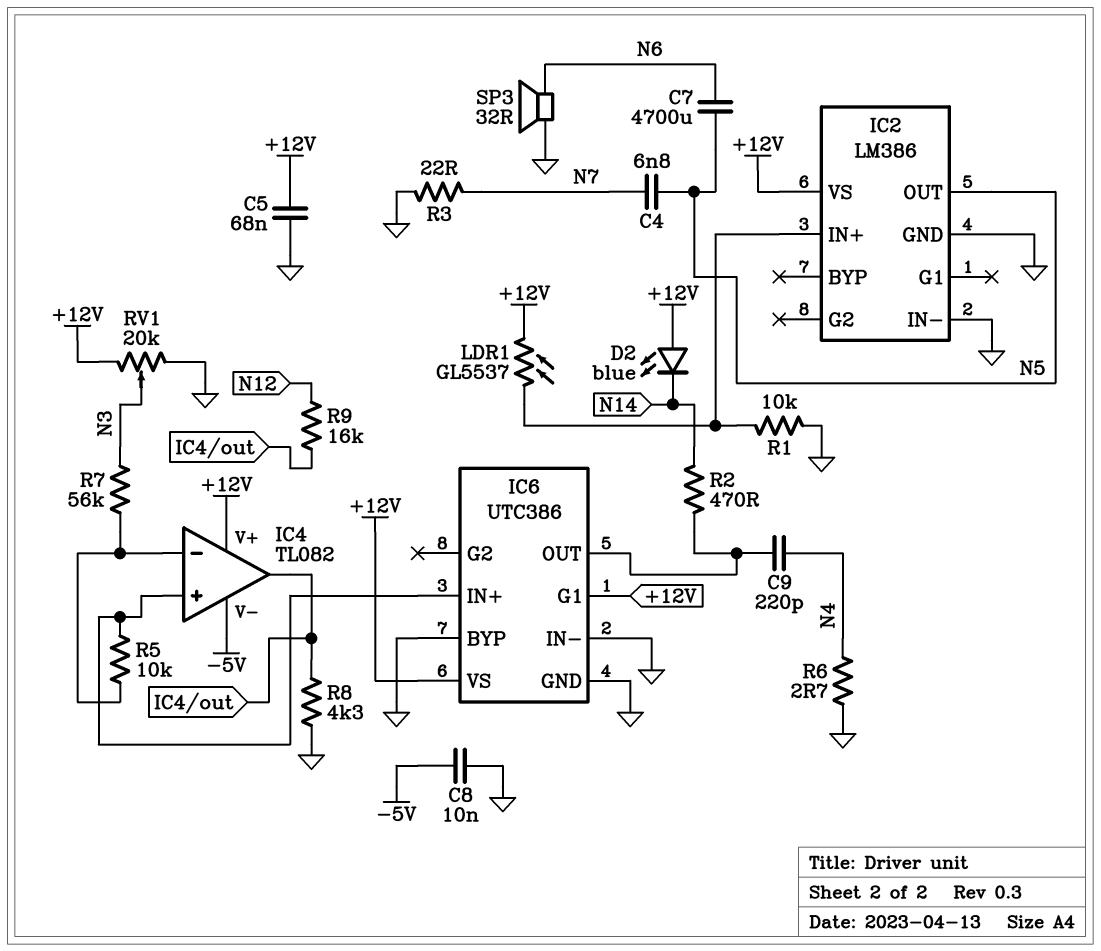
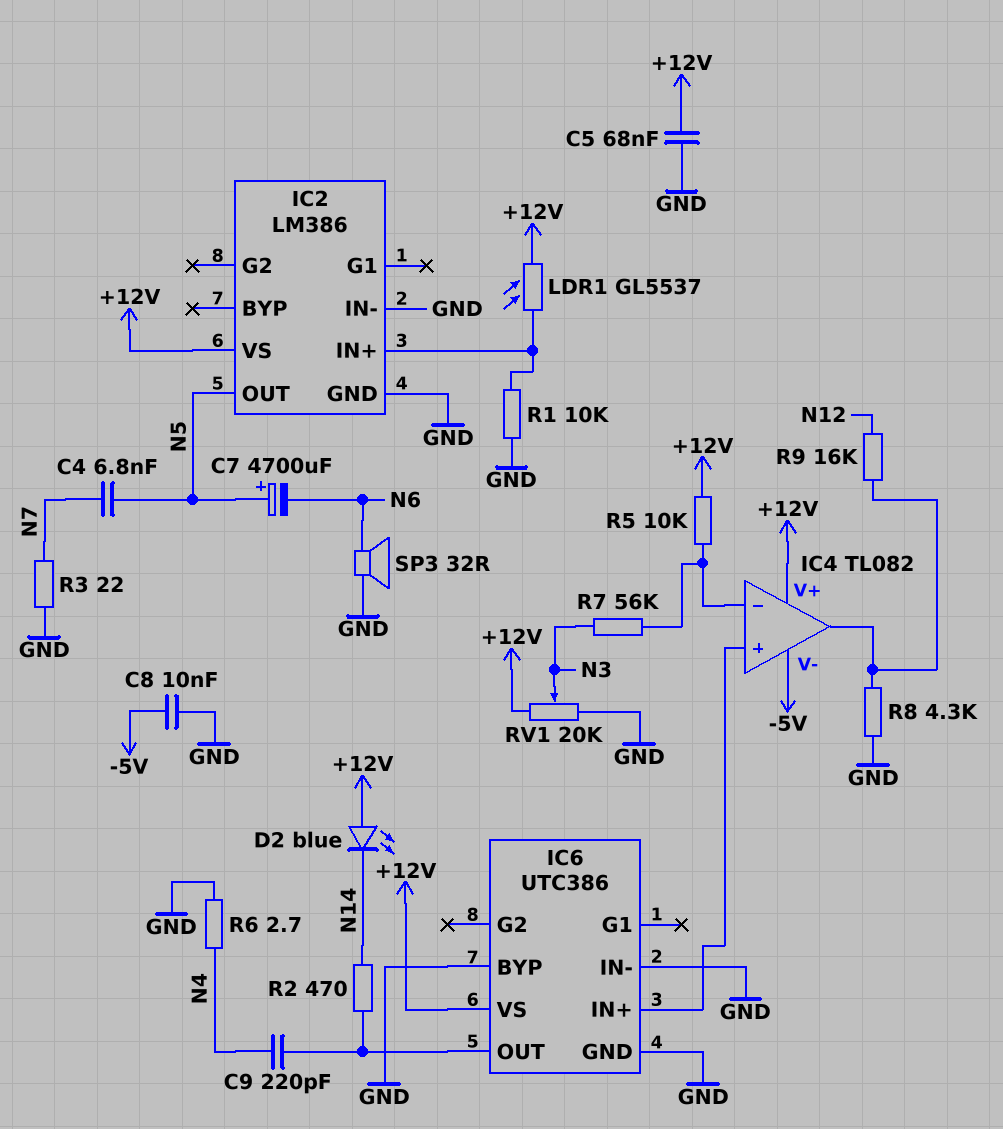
C7: 4700uF (N5, N6) -> 4700uF (plus N5, minus N6)
IC6 pin G1: +12V -> none
R5: 10k (IC4/in+, IC4/in-) -> 10k (+12V, IC4/in-)

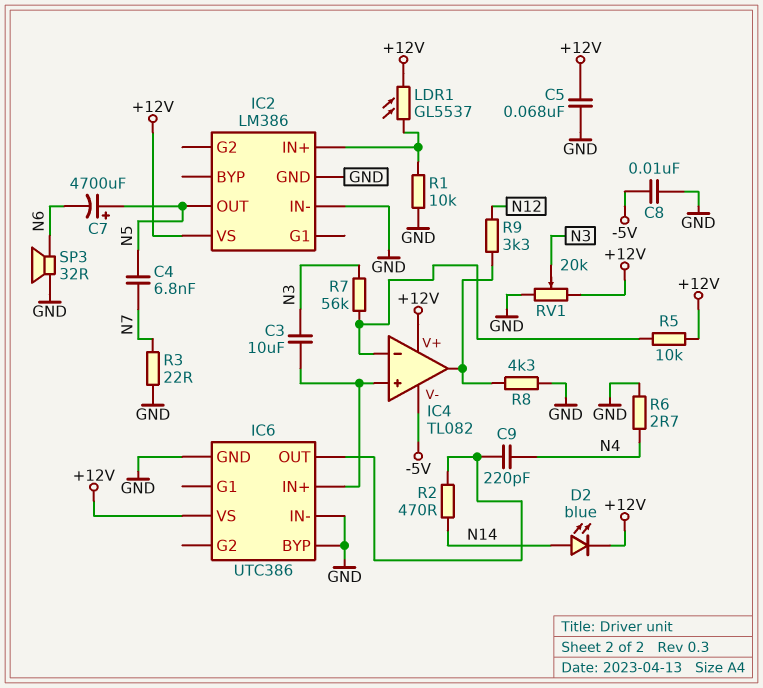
C3: none -> 10uF (IC4/in+, N3)
D2: LED blue (A +12V, K N14) -> LED blue (A N14, K +12V)
R9: 16k (IC4/out, N12) -> 3.3k (IC4/out, N12)

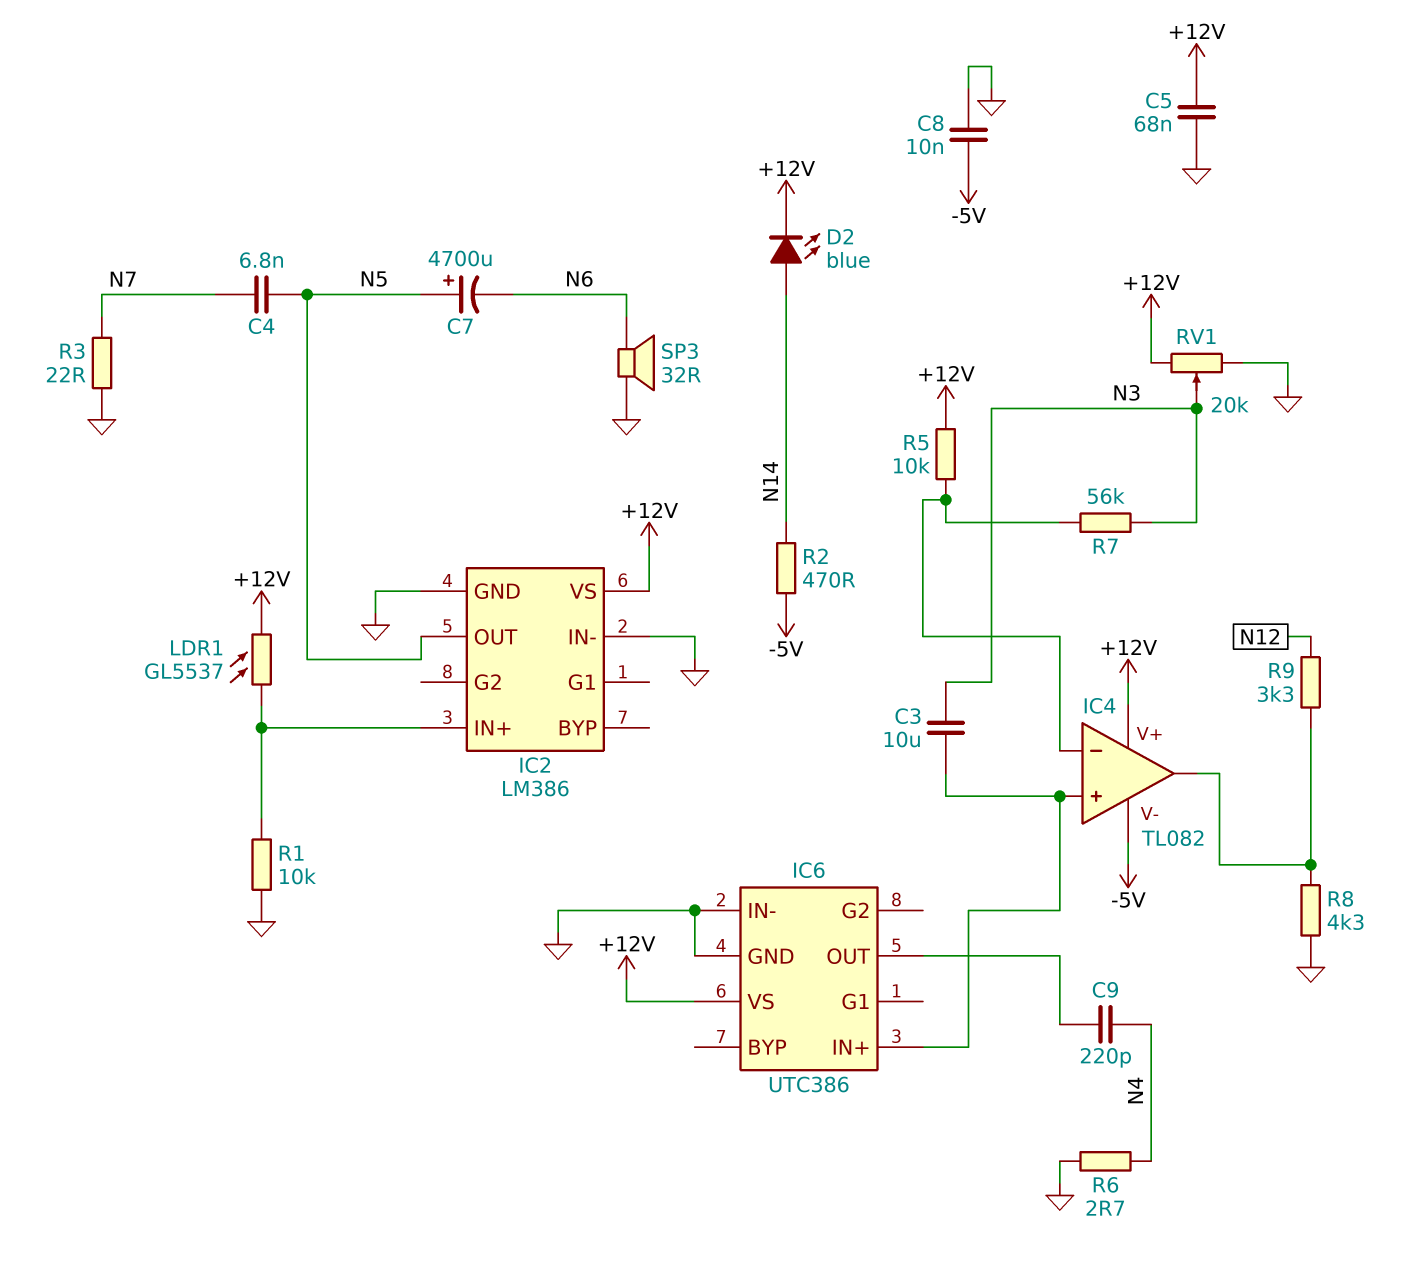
IC6 pin BYP: GND -> none
R2: 470 (IC6/OUT, N14) -> 470 (-5V, N14)

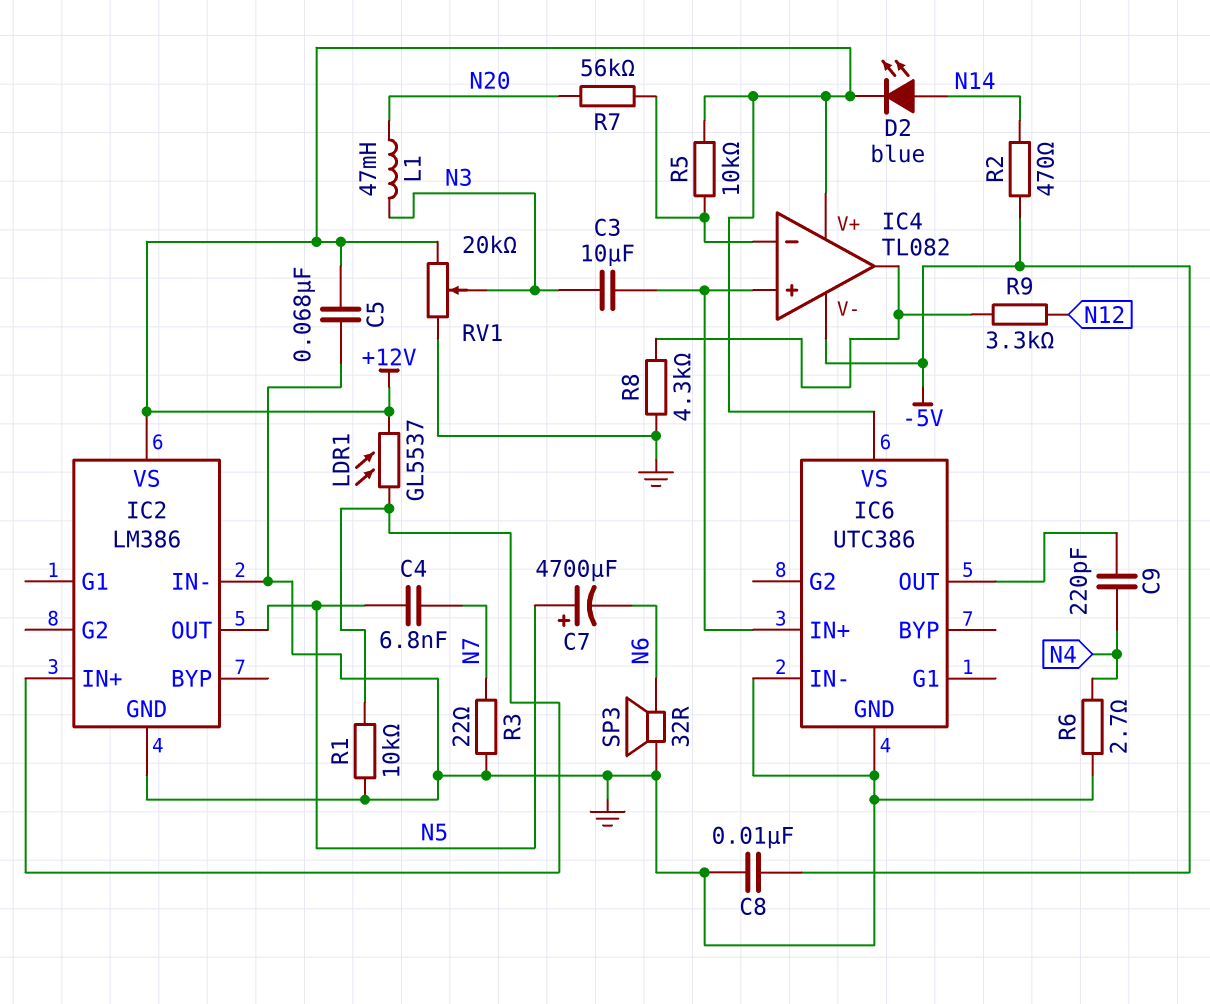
L1: none -> 47mH (N3, N20)
R7: 56k (IC4/in-, N3) -> 56k (IC4/in-, N20)

